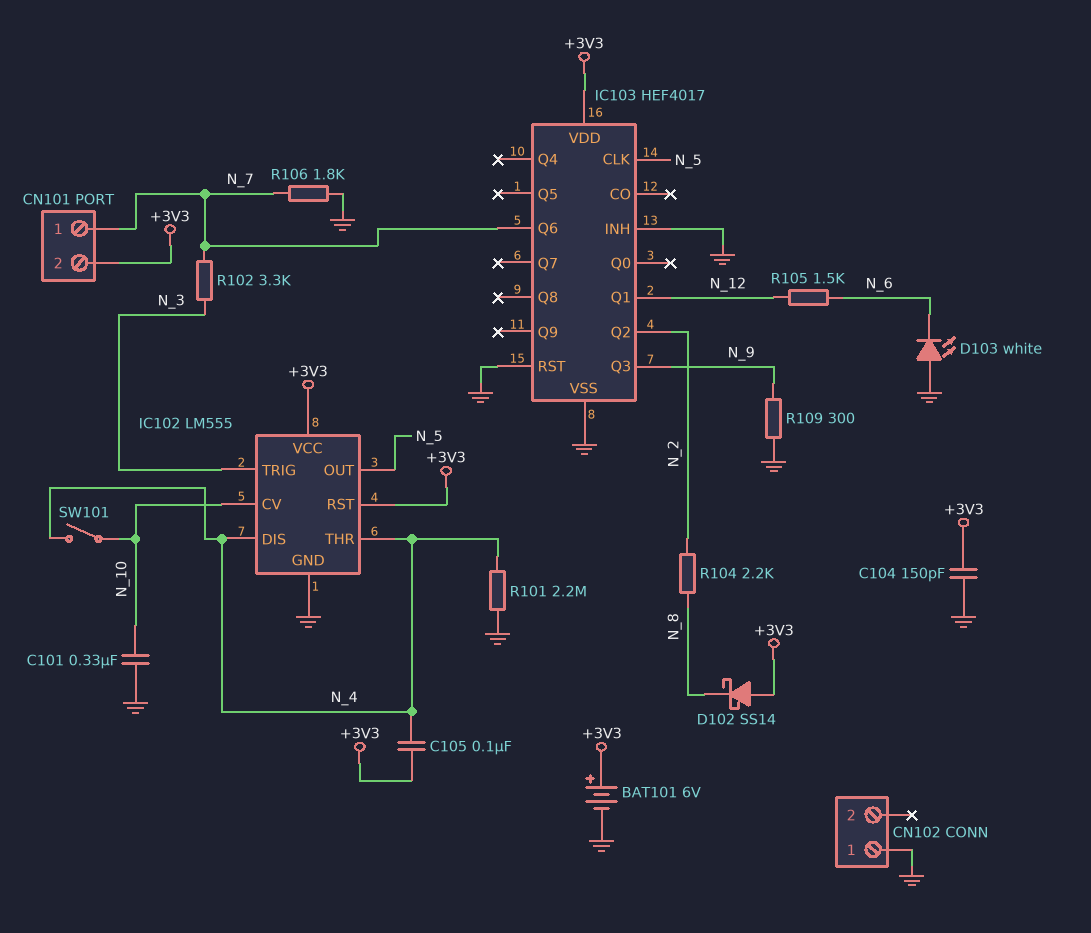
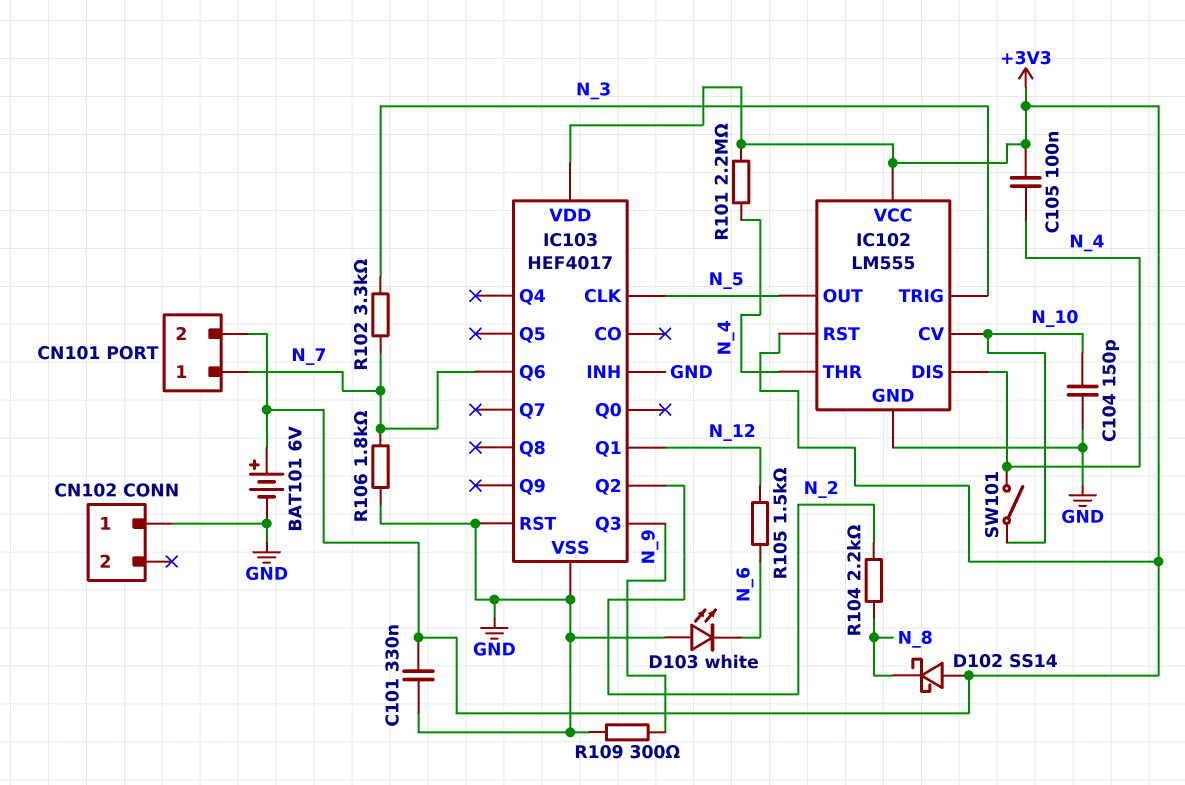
C101: 330nF (GND, N_10) -> 330nF (+3V3, GND)
C104: 150pF (+3V3, GND) -> 150pF (GND, N_10)
R101: 2.2M (GND, N_4) -> 2.2M (+3V3, N_4)

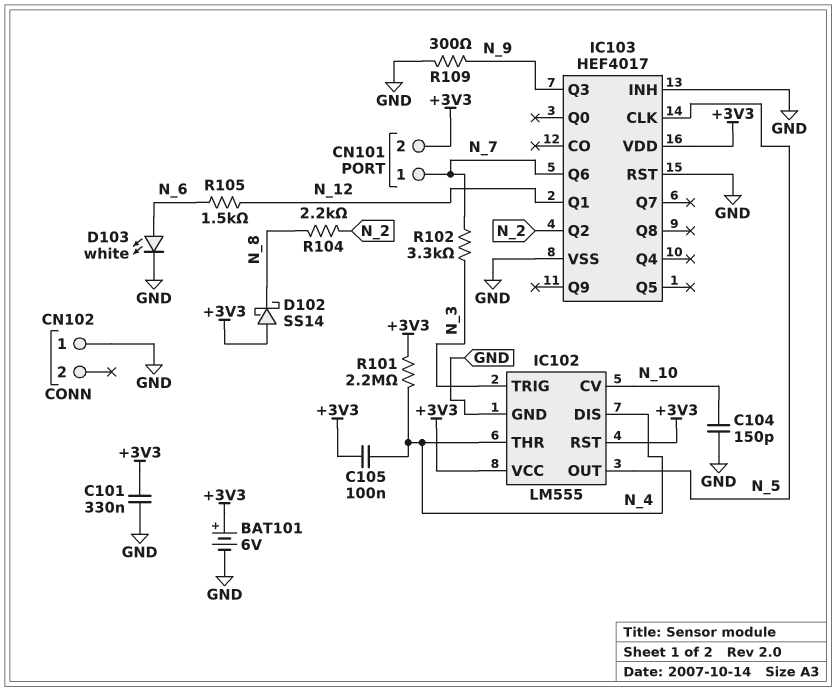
D103: LED white (A GND, K N_6) -> LED white (A N_6, K GND)
R106: 1.8k (GND, N_7) -> none
SW101: switch (N_4, N_10) -> none

